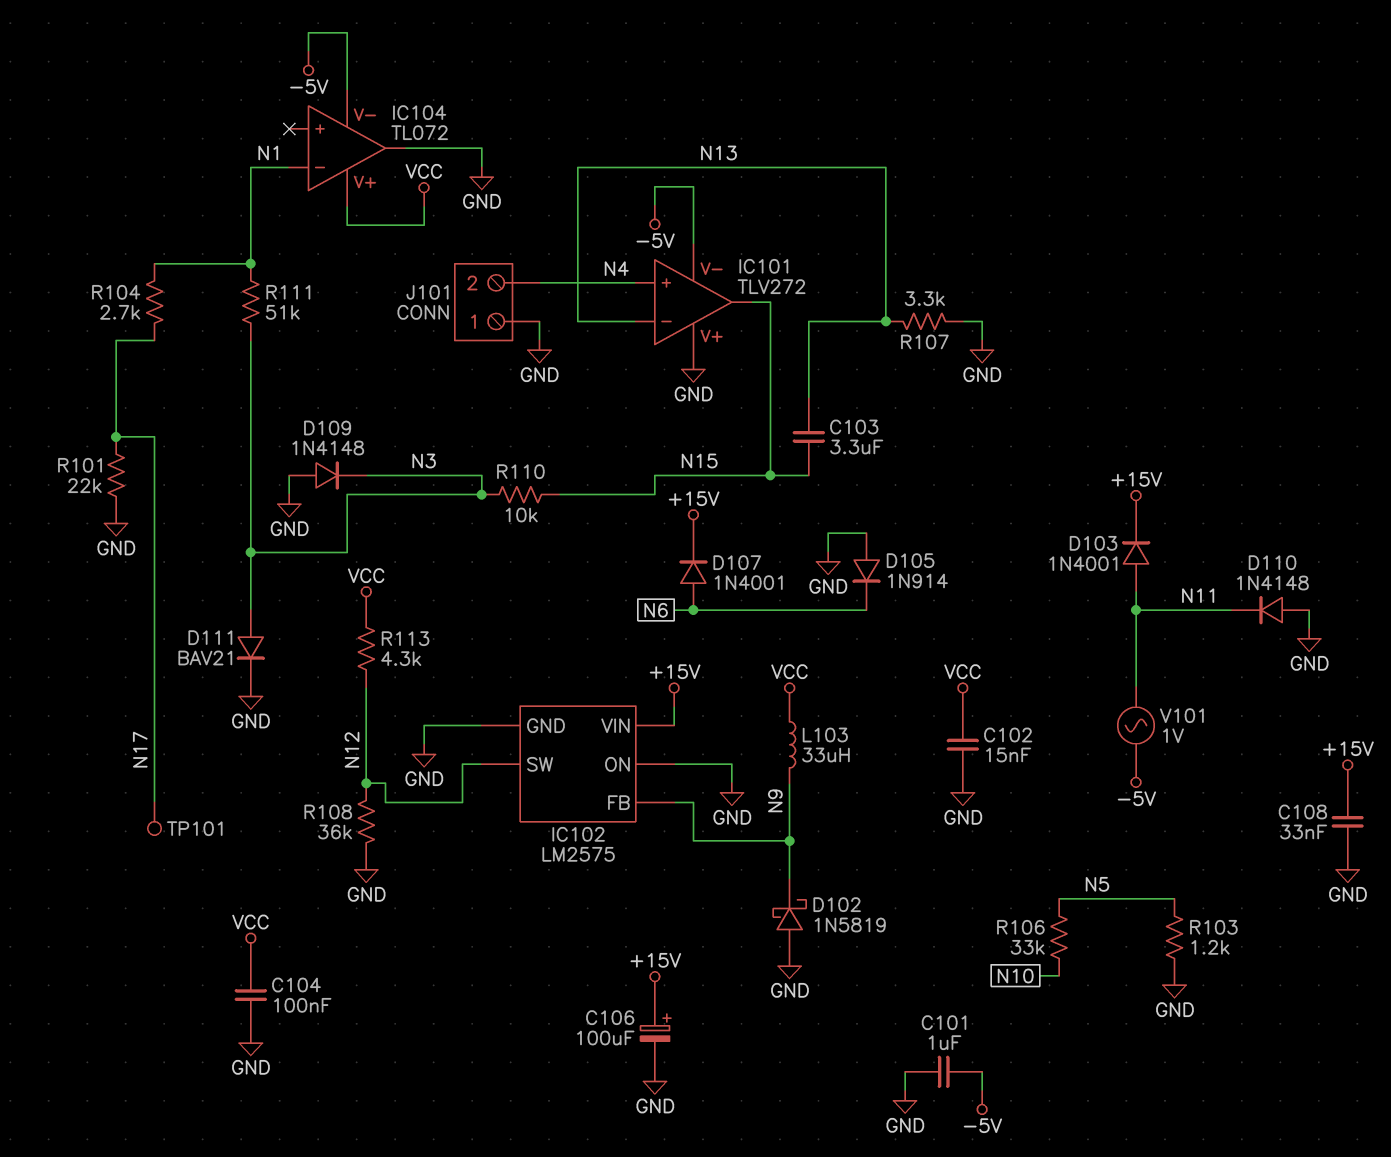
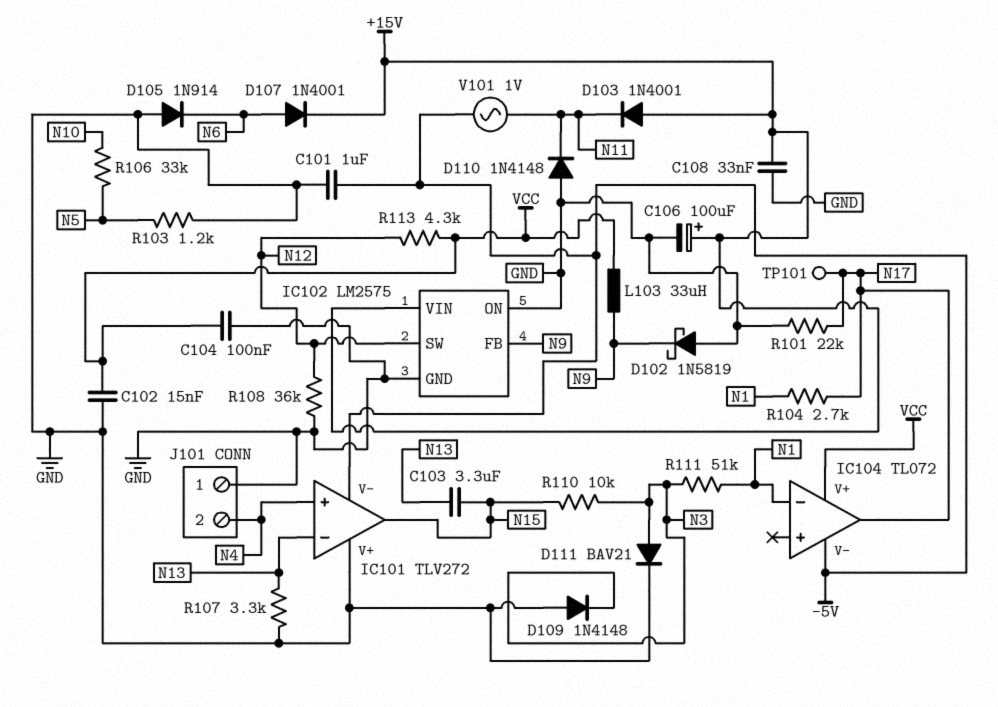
D103: diode 1N4001 (A N11, K +15V) -> diode 1N4001 (A +15V, K N11)
IC104 pin out: GND -> N17

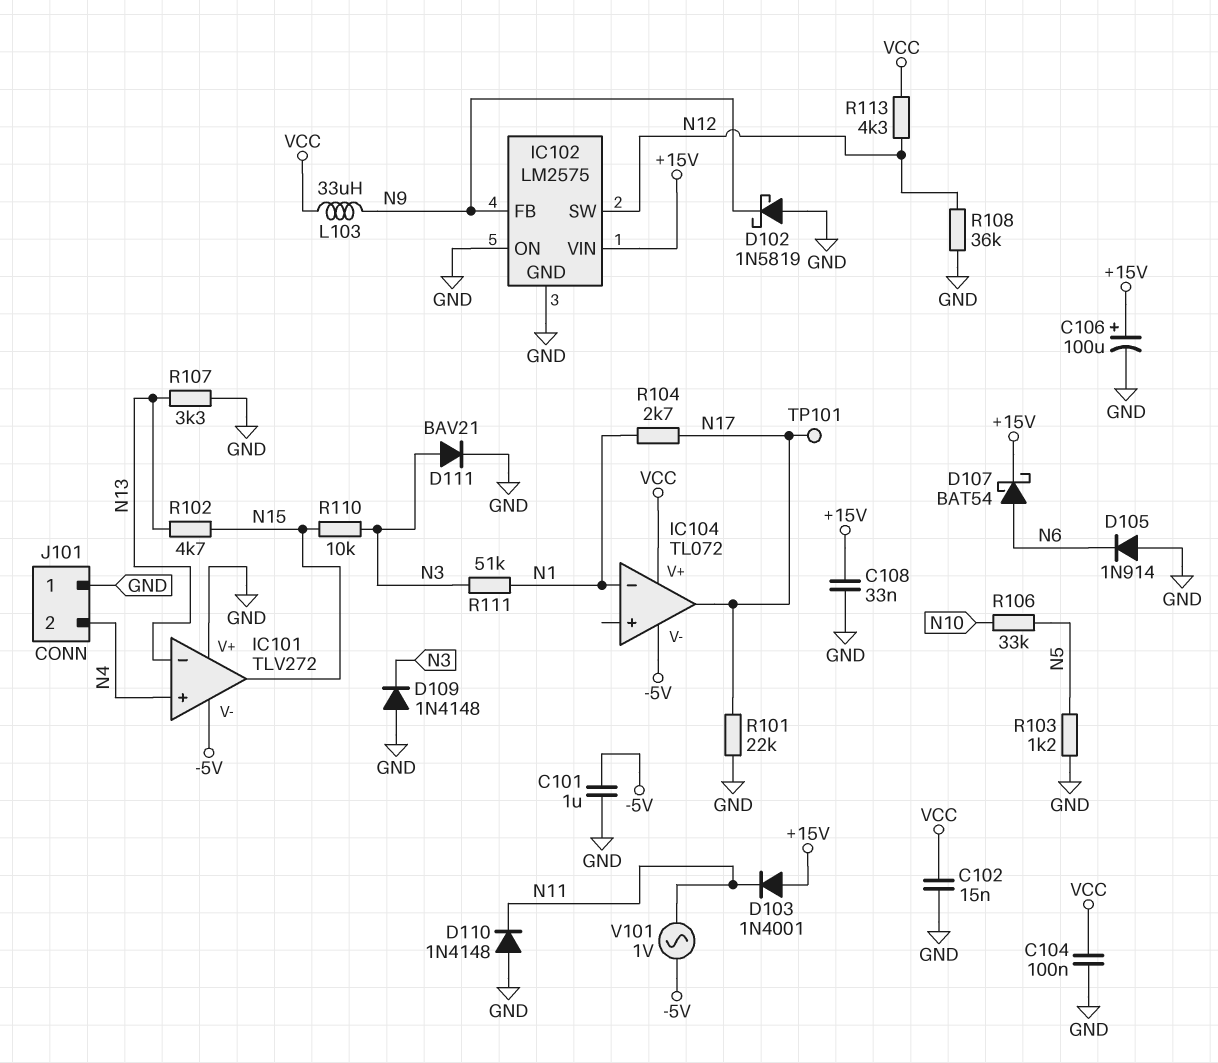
C103: 3.3uF (N13, N15) -> none
D107: diode 1N4001 (A N6, K +15V) -> schottky BAT54 (A N6, K +15V)
R102: none -> 4.7k (N13, N15)

